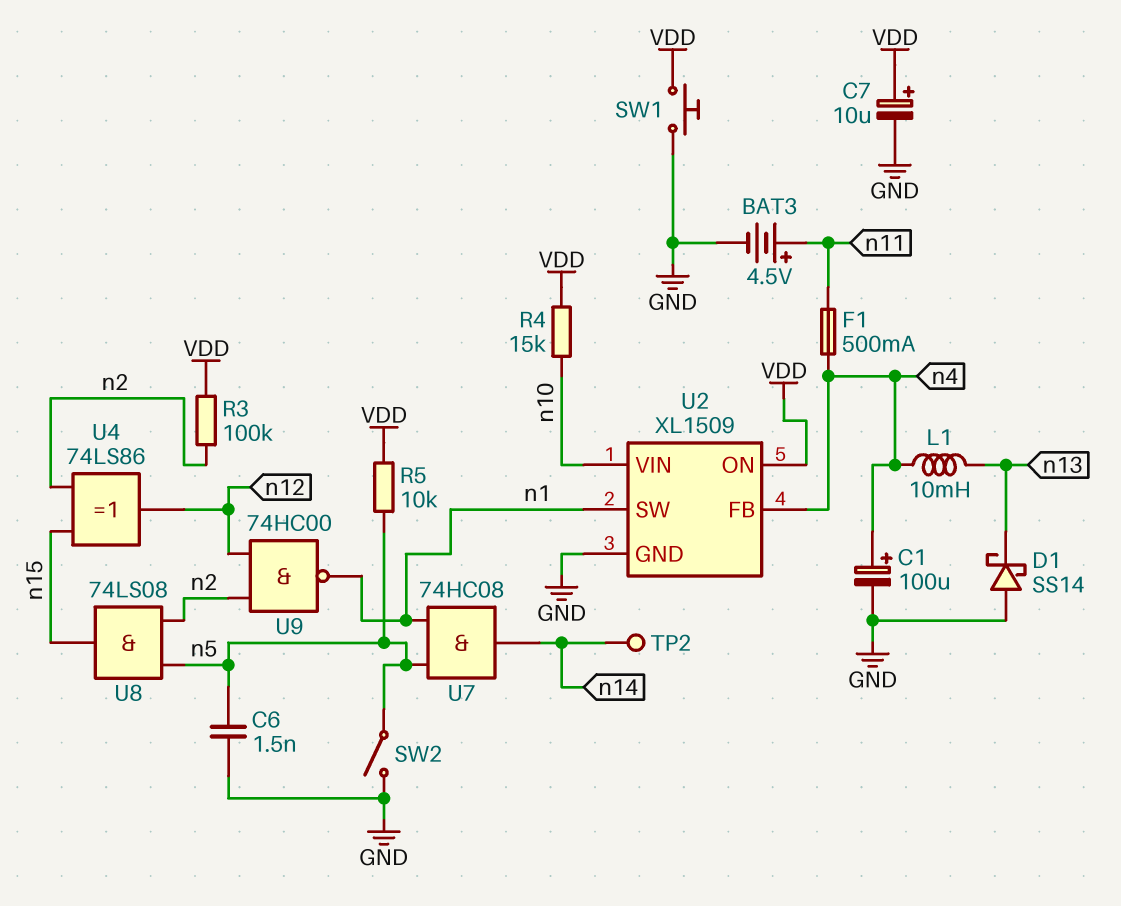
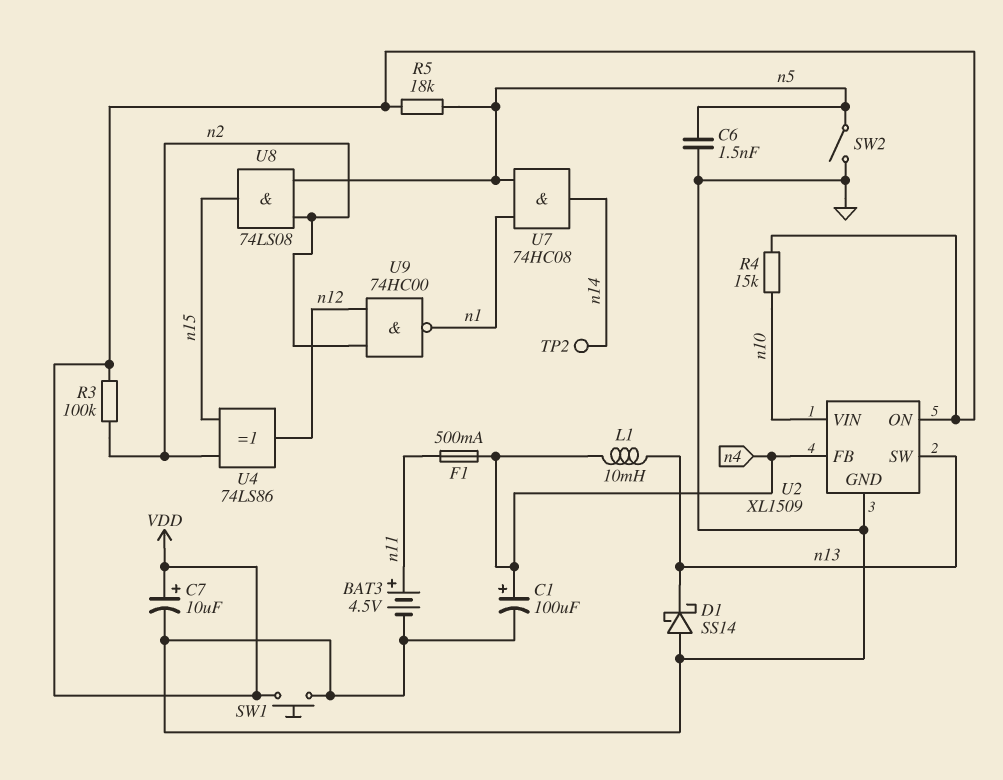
R5: 10k (VDD, n5) -> 18k (VDD, n5)
U2 pin SW: n1 -> n13

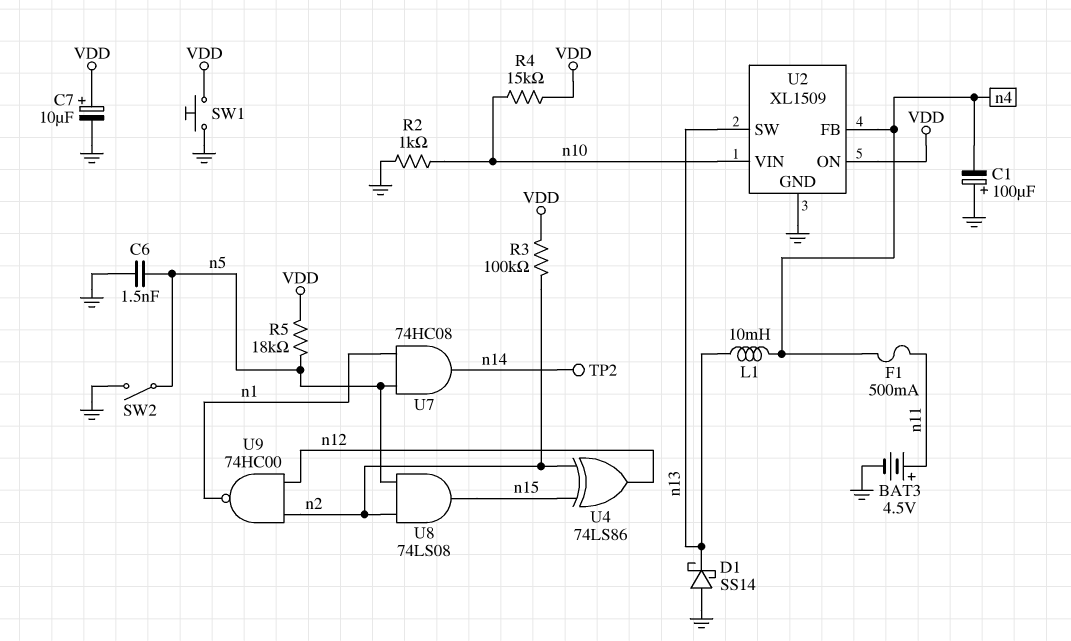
C1: 100uF (plus n4, minus GND) -> 100uF (plus GND, minus n4)
R2: none -> 1k (GND, n10)

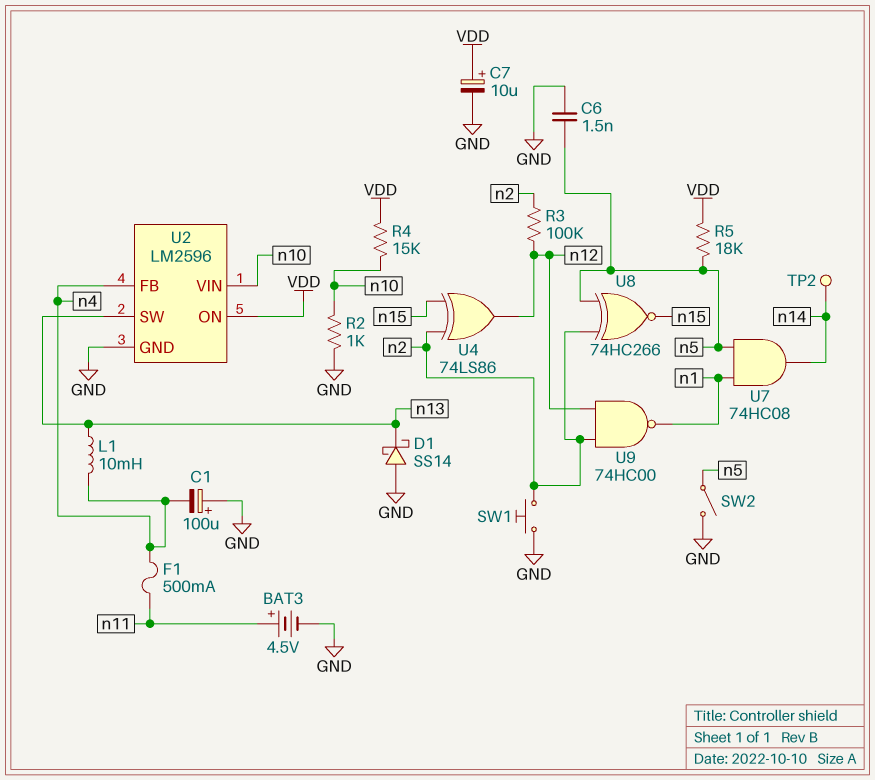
R3: 100k (VDD, n2) -> 100k (n2, n12)
SW1: button (GND, VDD) -> button (GND, n2)
U2: XL1509 -> LM2596
U8: AND 74LS08 (in n2, in n5, out n15) -> XNOR 74HC266 (in n2, in n5, out n15)

